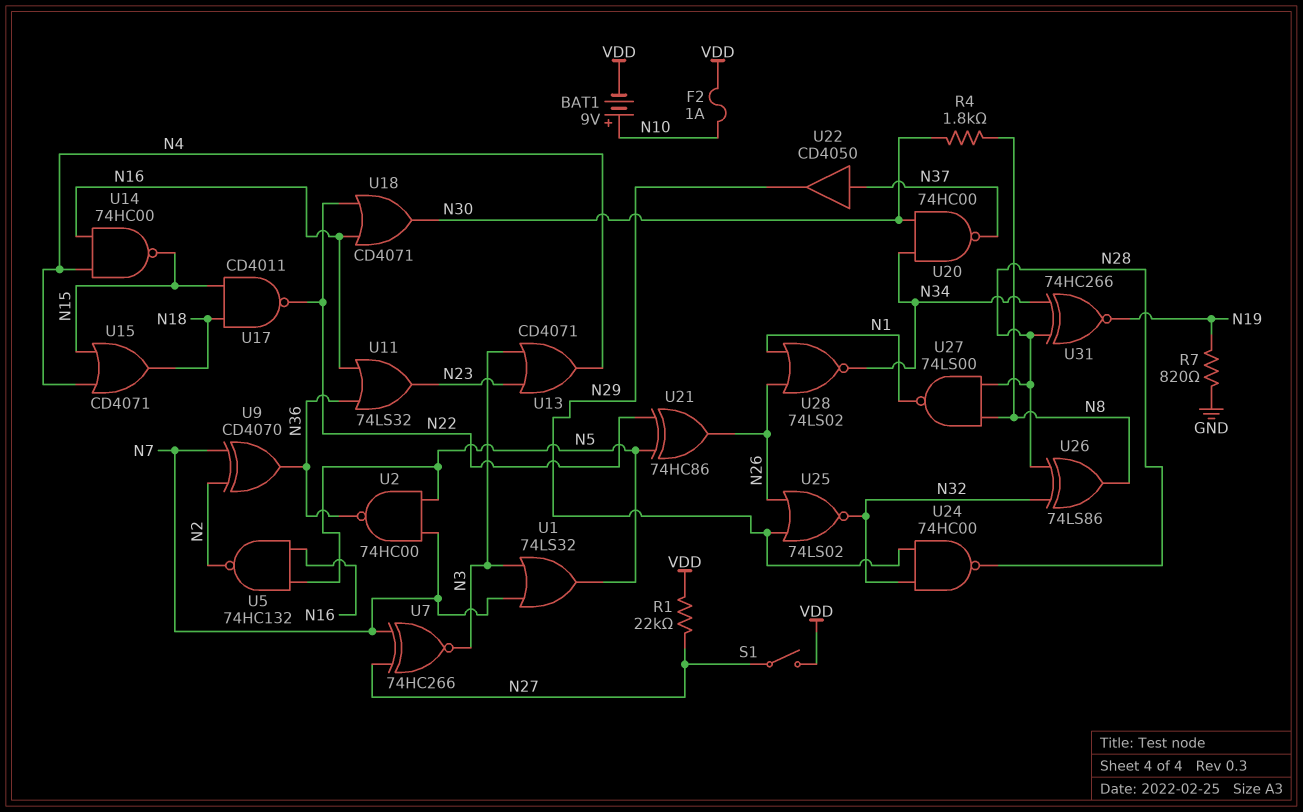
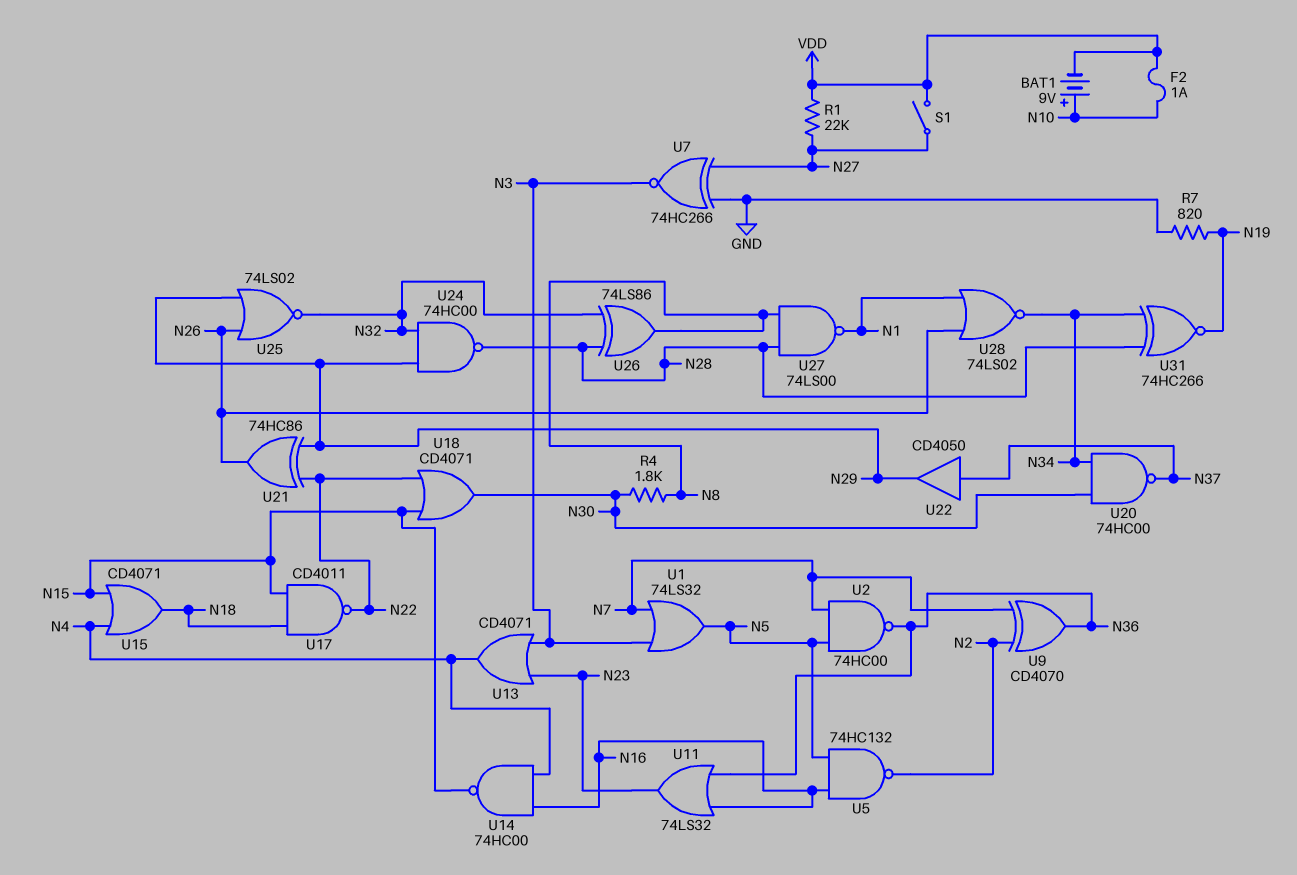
U7: XNOR 74HC266 (in N7, in N27, out N3) -> XNOR 74HC266 (in GND, in N27, out N3)
U18: OR CD4071 (in N16, in N22, out N30) -> OR CD4071 (in N15, in N22, out N30)
U21: XOR 74HC86 (in N5, in N22, out N26) -> XOR 74HC86 (in N22, in N29, out N26)

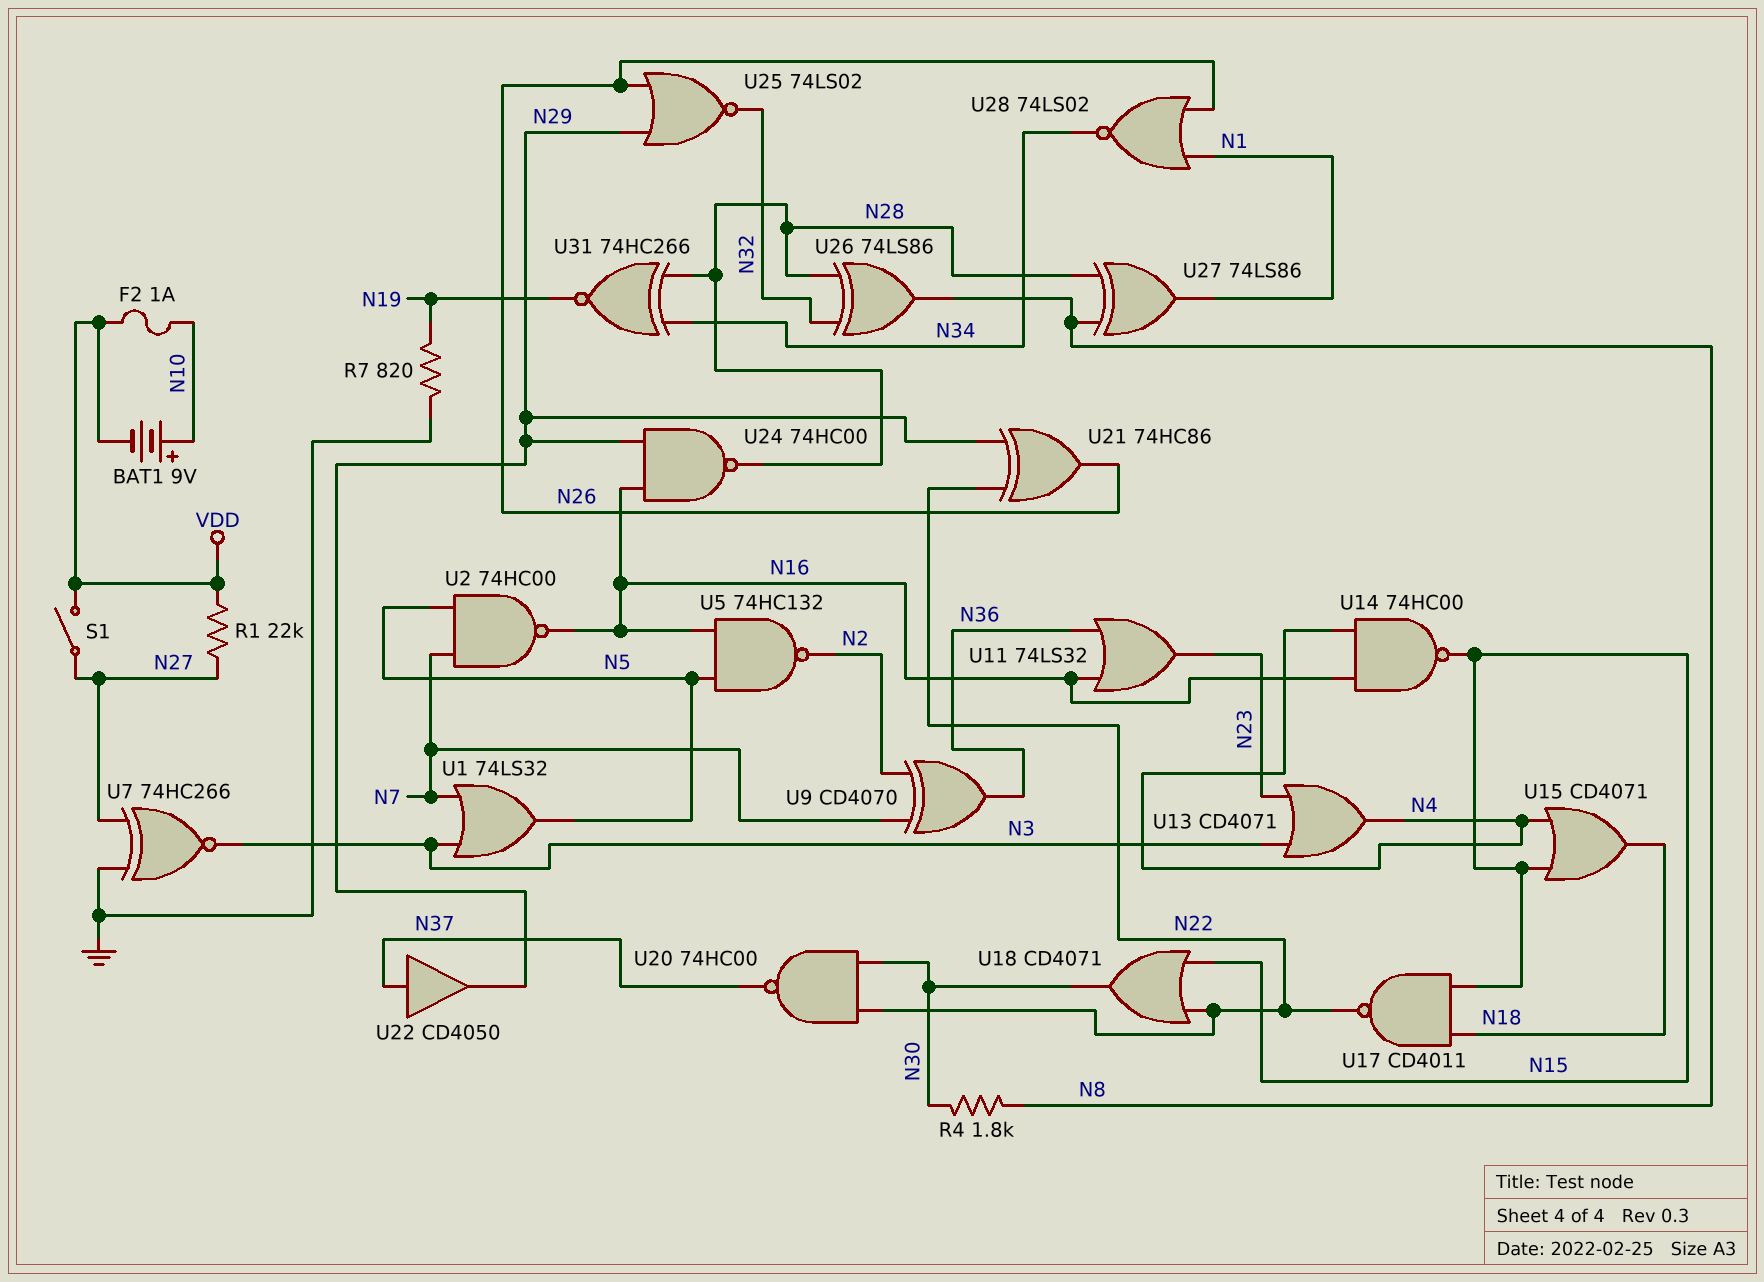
U2: NAND 74HC00 (in N5, in N7, out N36) -> NAND 74HC00 (in N5, in N7, out N16)
U20: NAND 74HC00 (in N30, in N34, out N37) -> NAND 74HC00 (in N22, in N30, out N37)
U24: NAND 74HC00 (in N29, in N32, out N28) -> NAND 74HC00 (in N16, in N29, out N28)
U27: NAND 74LS00 (in N8, in N28, out N1) -> XOR 74LS86 (in N8, in N28, out N1)

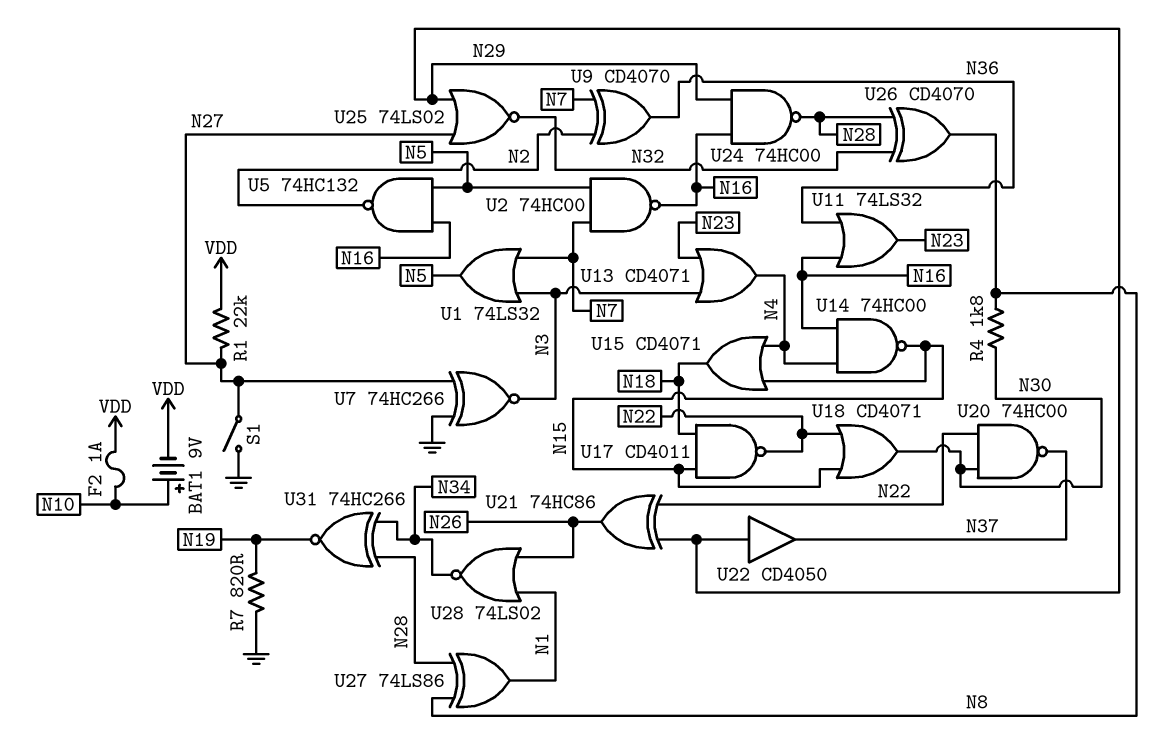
S1: switch (N27, VDD) -> switch (GND, N27)
U22: buffer CD4050 (in N37, out N29) -> buffer CD4050 (in N29, out N37)
U25: NOR 74LS02 (in N26, in N29, out N32) -> NOR 74LS02 (in N27, in N29, out N32)
U26: XOR 74LS86 (in N28, in N32, out N8) -> XOR CD4070 (in N28, in N32, out N8)

